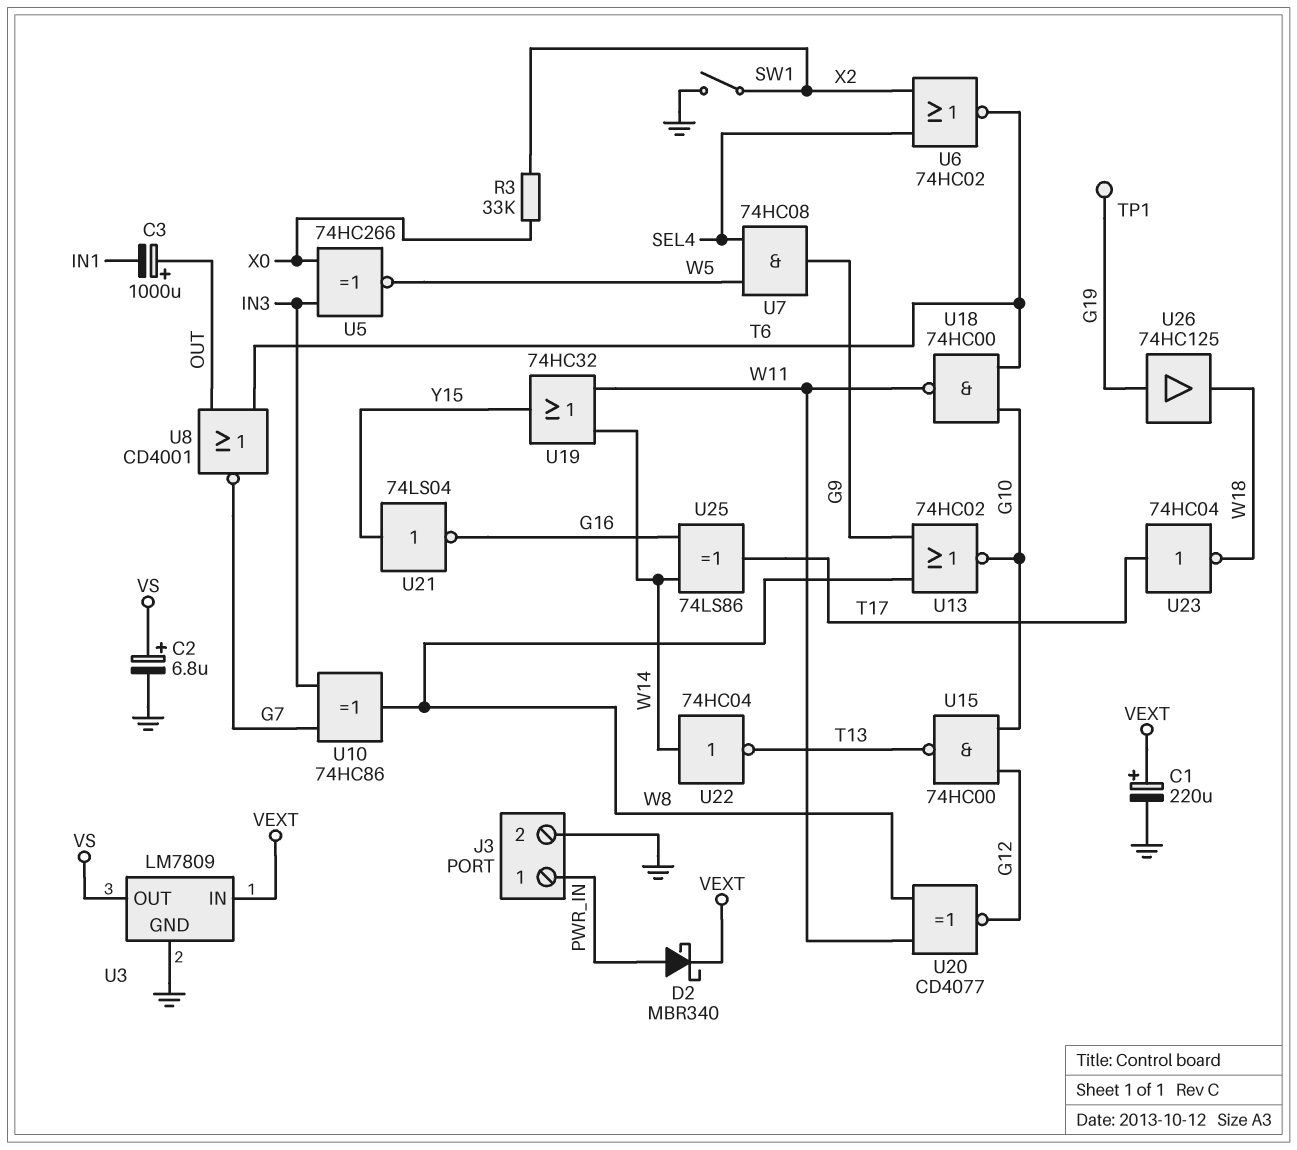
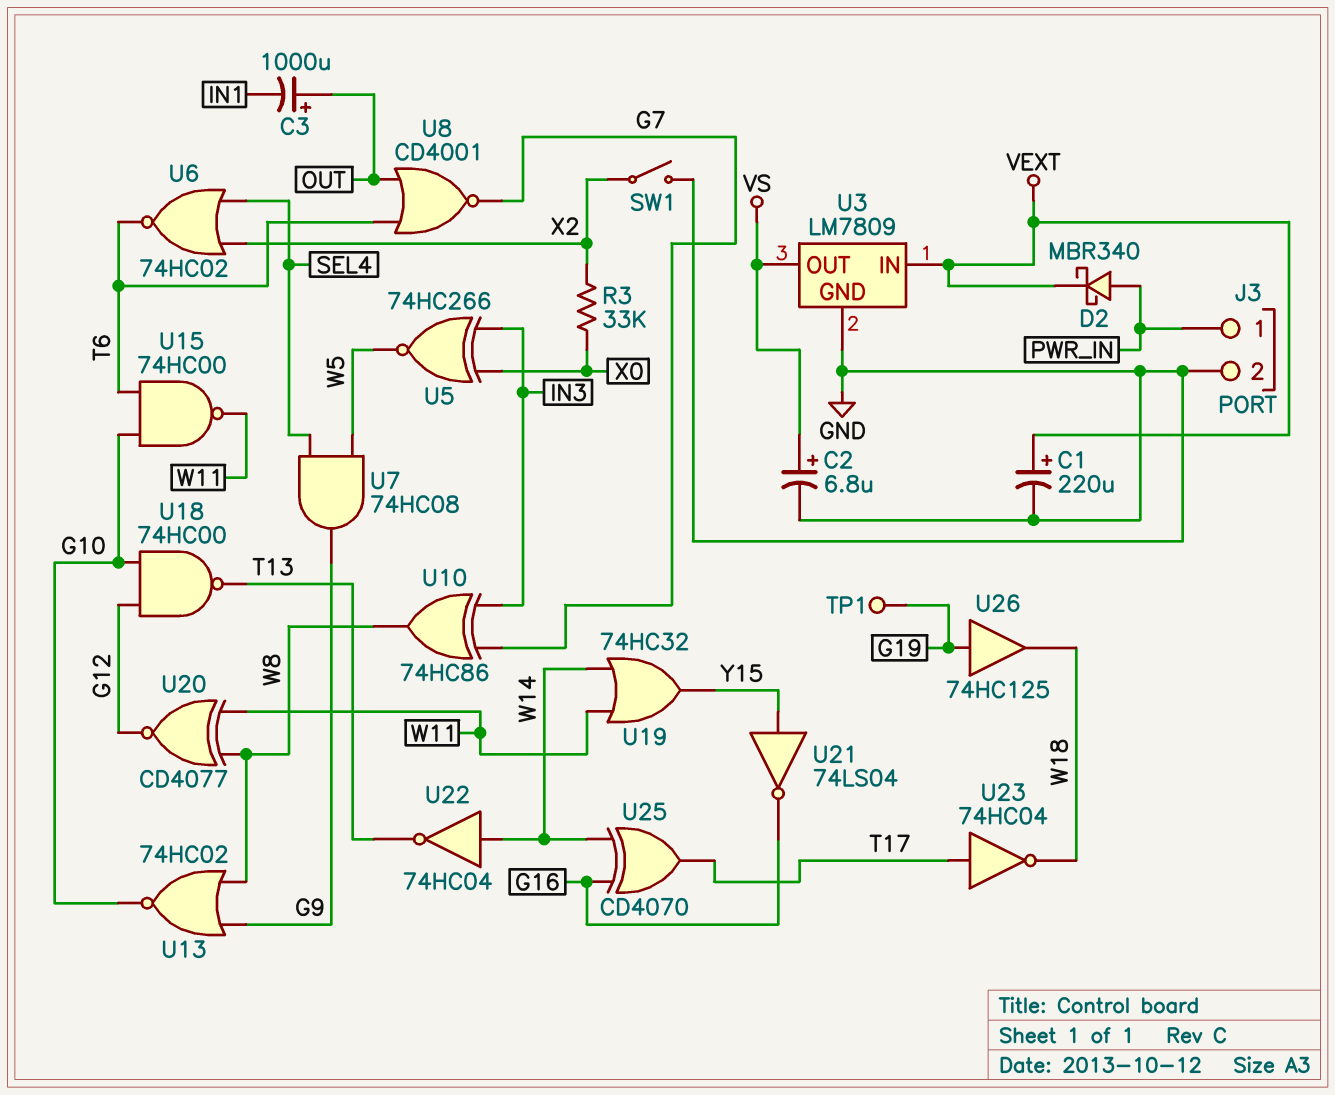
U15: NAND 74HC00 (in G10, in G12, out T13) -> NAND 74HC00 (in G10, in T6, out W11)
U18: NAND 74HC00 (in G10, in T6, out W11) -> NAND 74HC00 (in G10, in G12, out T13)
U25: XOR 74LS86 (in G16, in W14, out T17) -> XOR CD4070 (in G16, in W14, out T17)

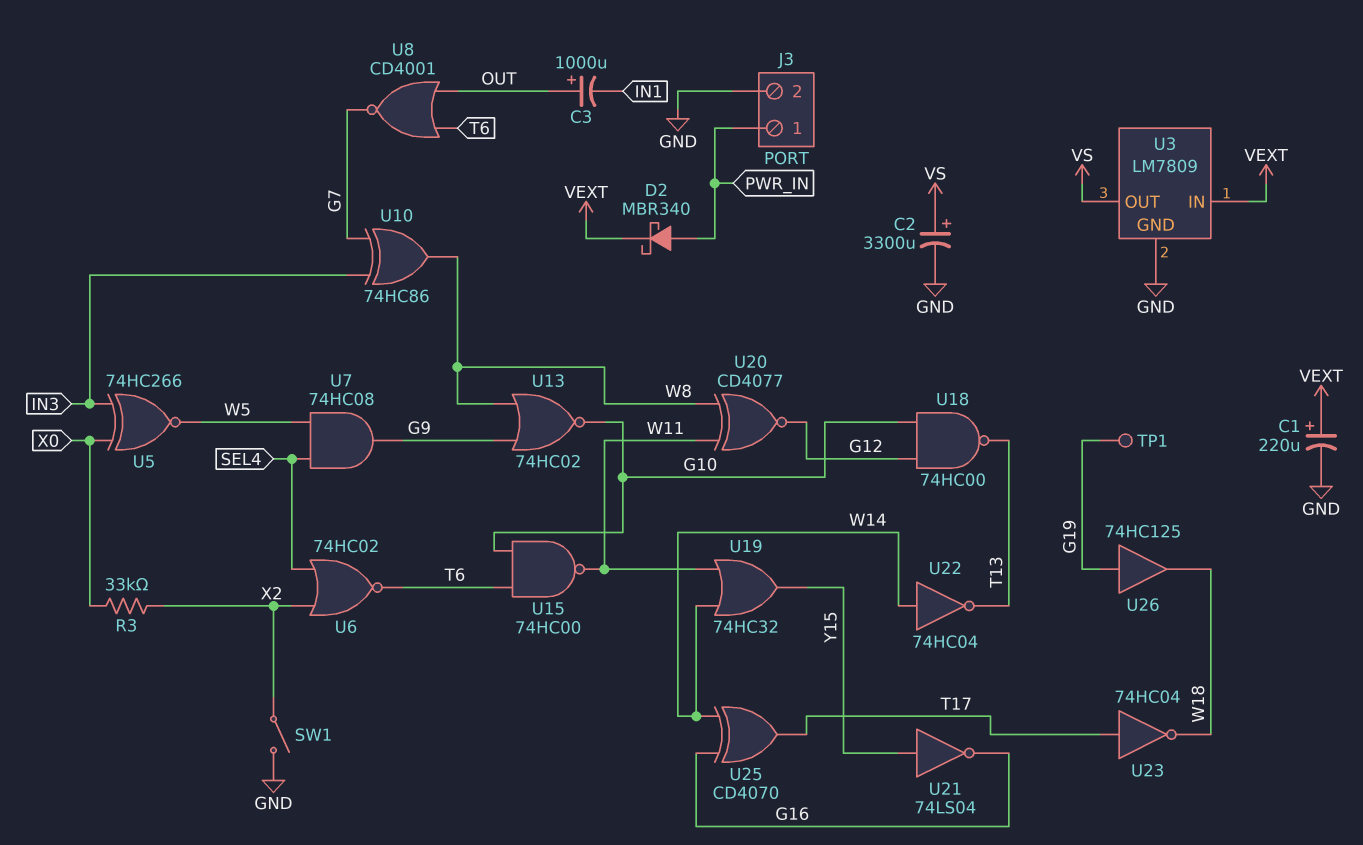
C2: 6.8uF (plus VS, minus GND) -> 3300uF (plus VS, minus GND)

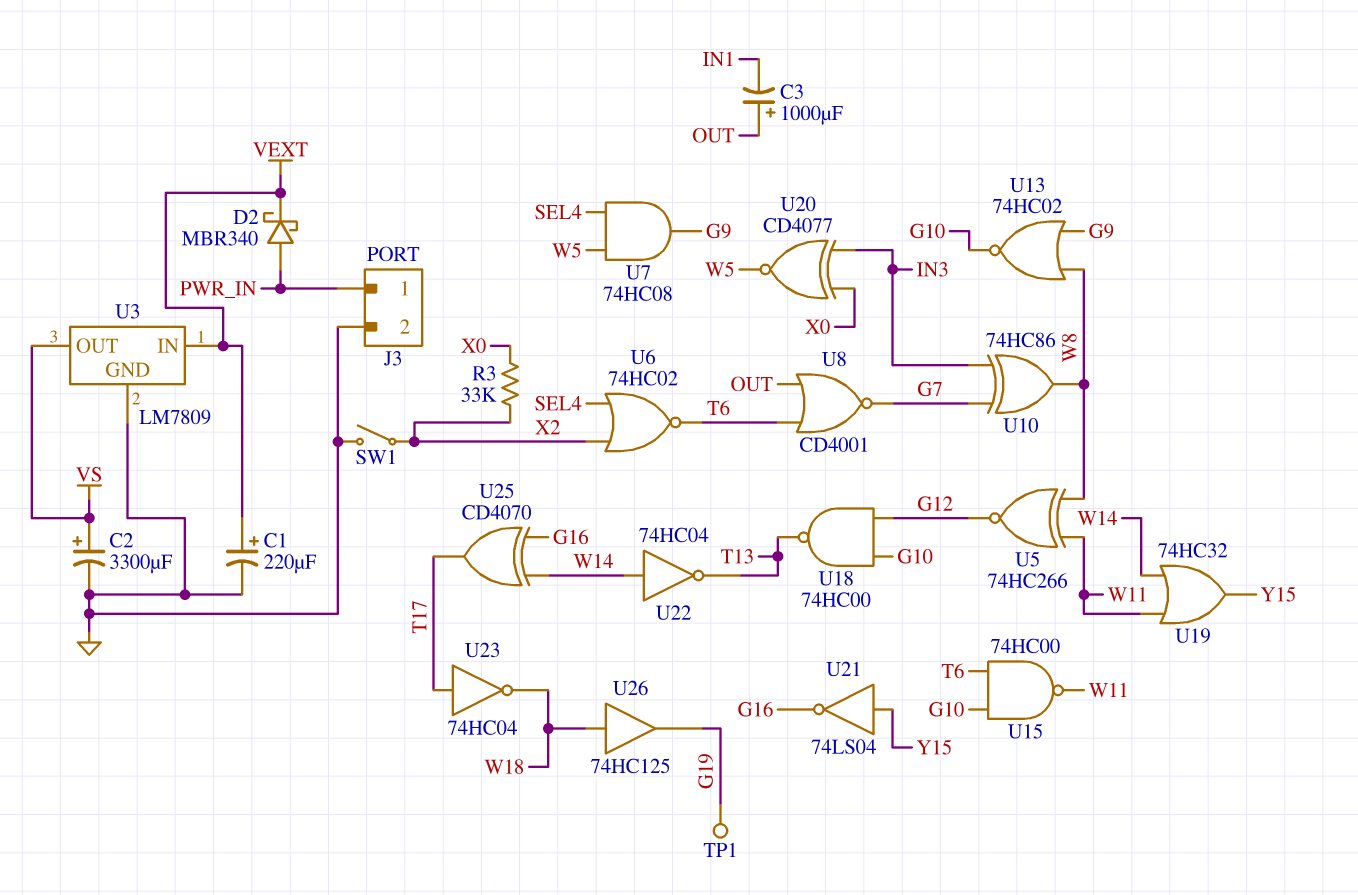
U5: XNOR 74HC266 (in IN3, in X0, out W5) -> XNOR 74HC266 (in W8, in W11, out G12)
U20: XNOR CD4077 (in W8, in W11, out G12) -> XNOR CD4077 (in IN3, in X0, out W5)
U26: buffer 74HC125 (in G19, out W18) -> buffer 74HC125 (in W18, out G19)

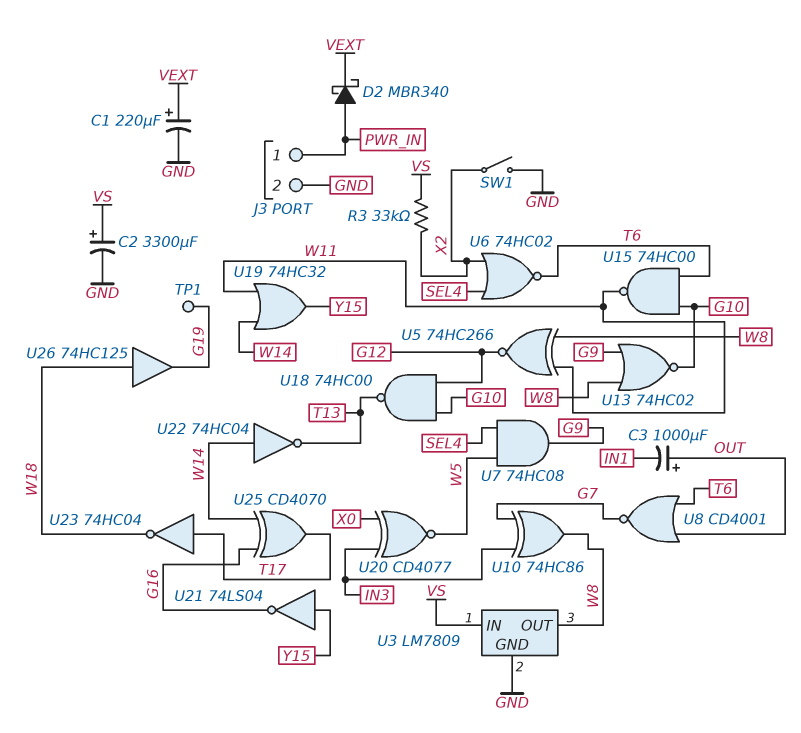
R3: 33k (X0, X2) -> 33k (VS, X2)
U3 pin IN: VEXT -> VS
U3 pin OUT: VS -> W8

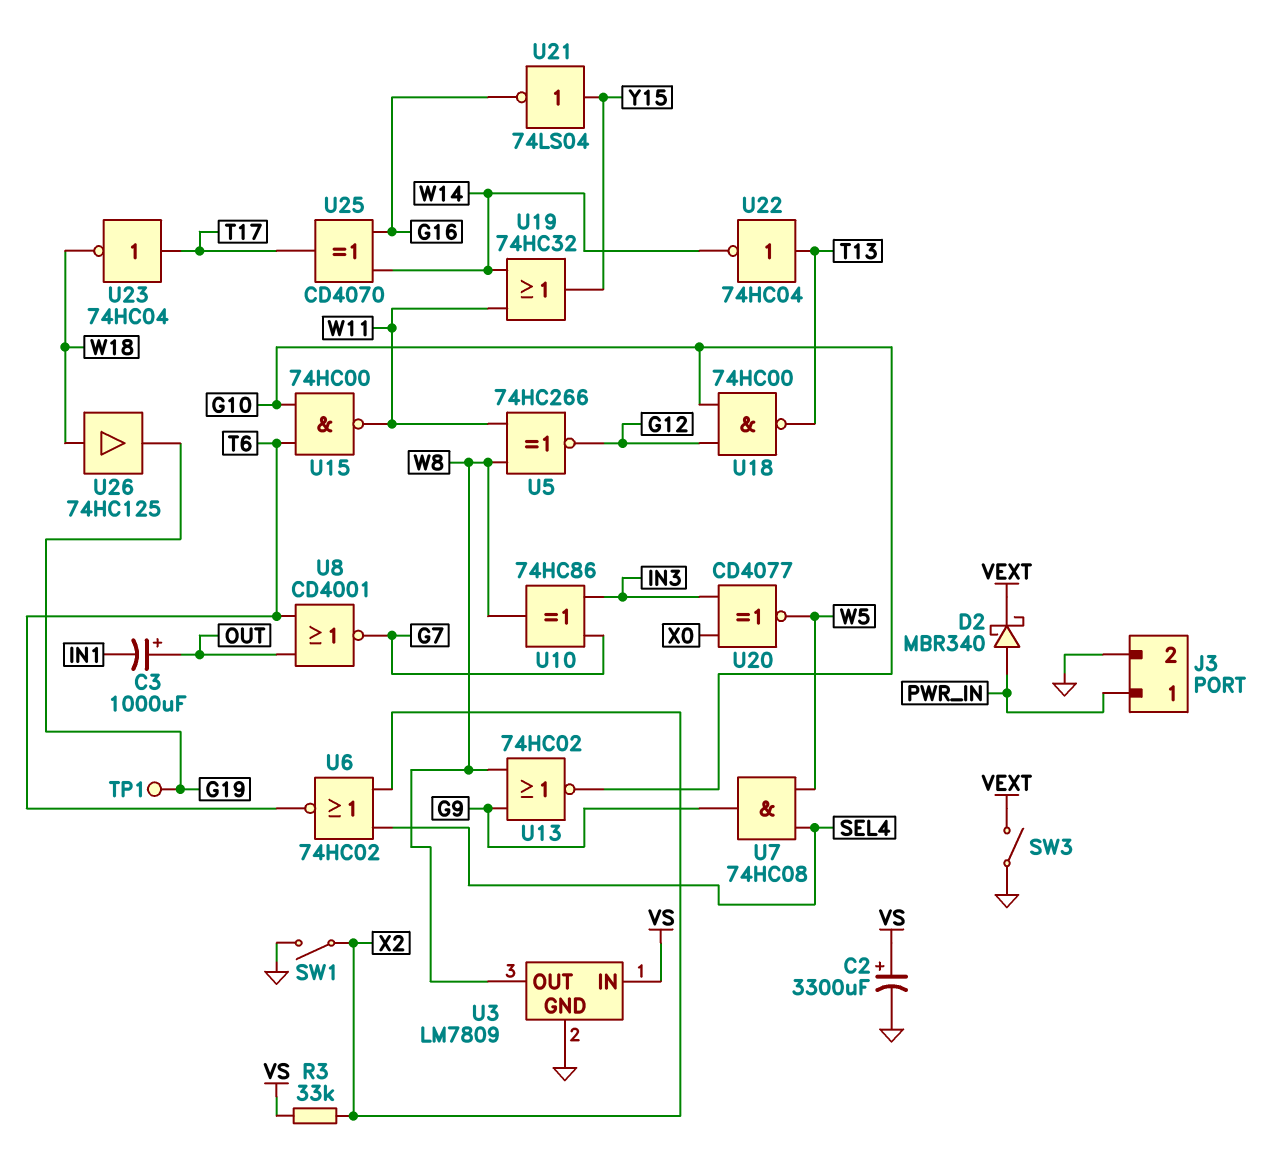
C1: 220uF (plus VEXT, minus GND) -> none
SW3: none -> switch (GND, VEXT)
U22: NOT 74HC04 (in W14, out T13) -> NOT 74HC04 (in T13, out W14)

